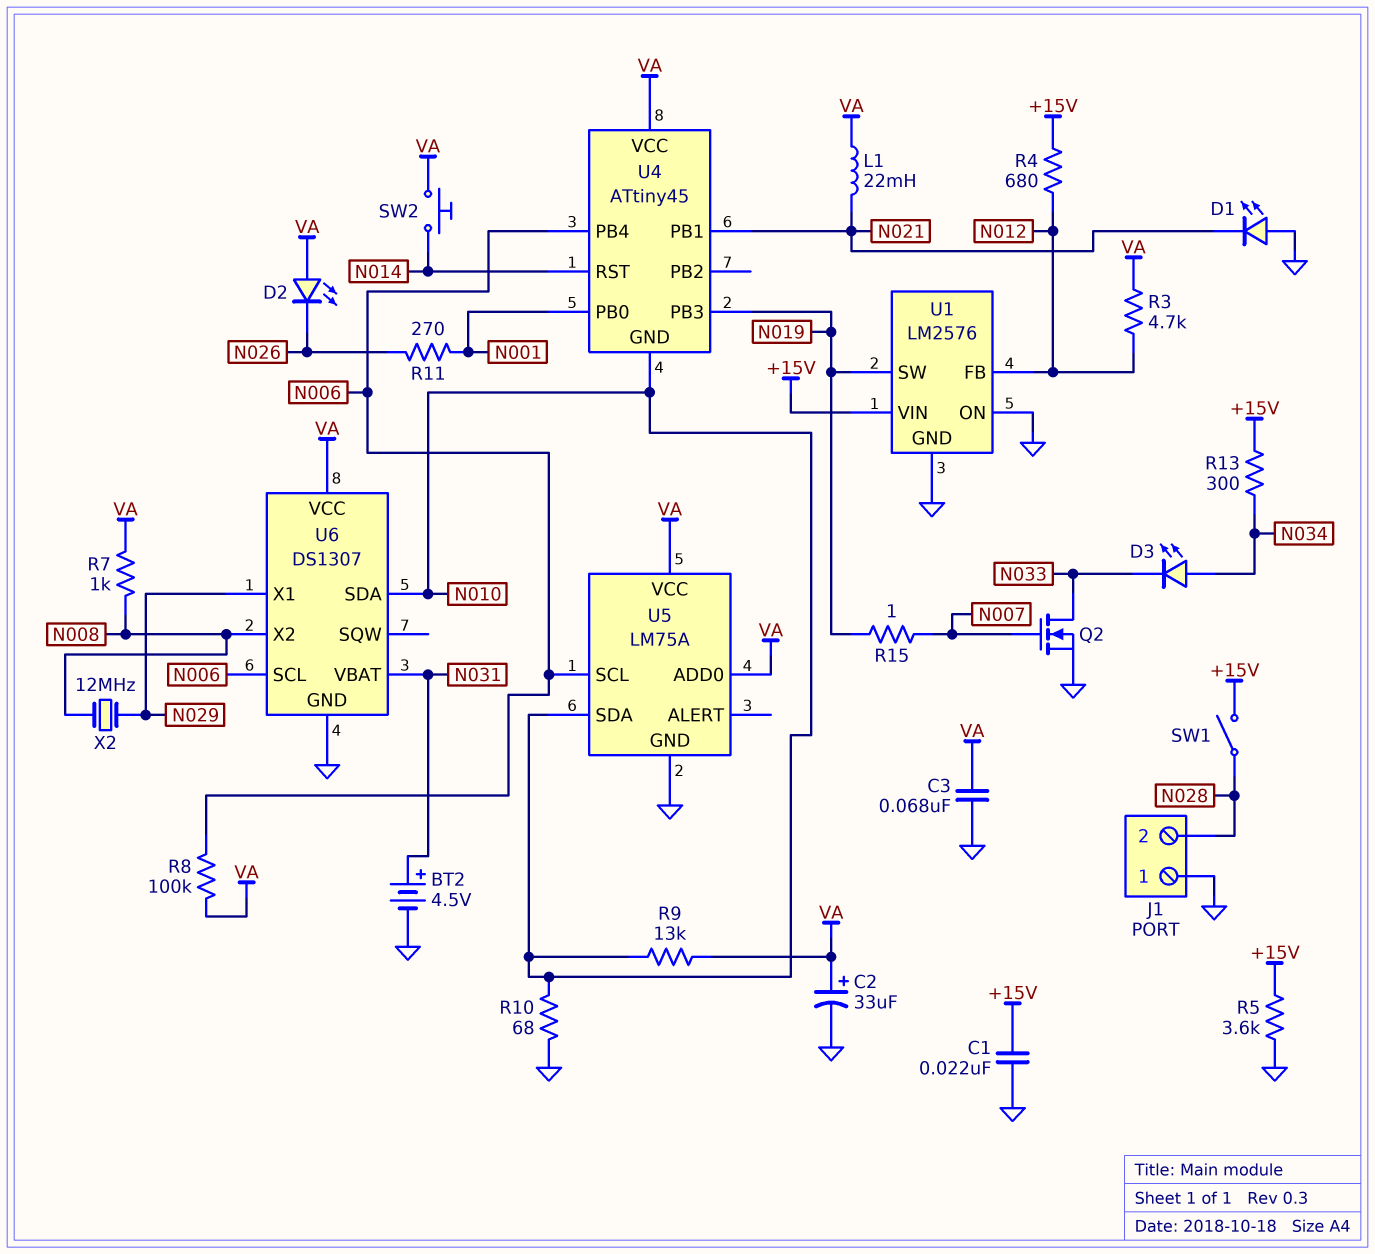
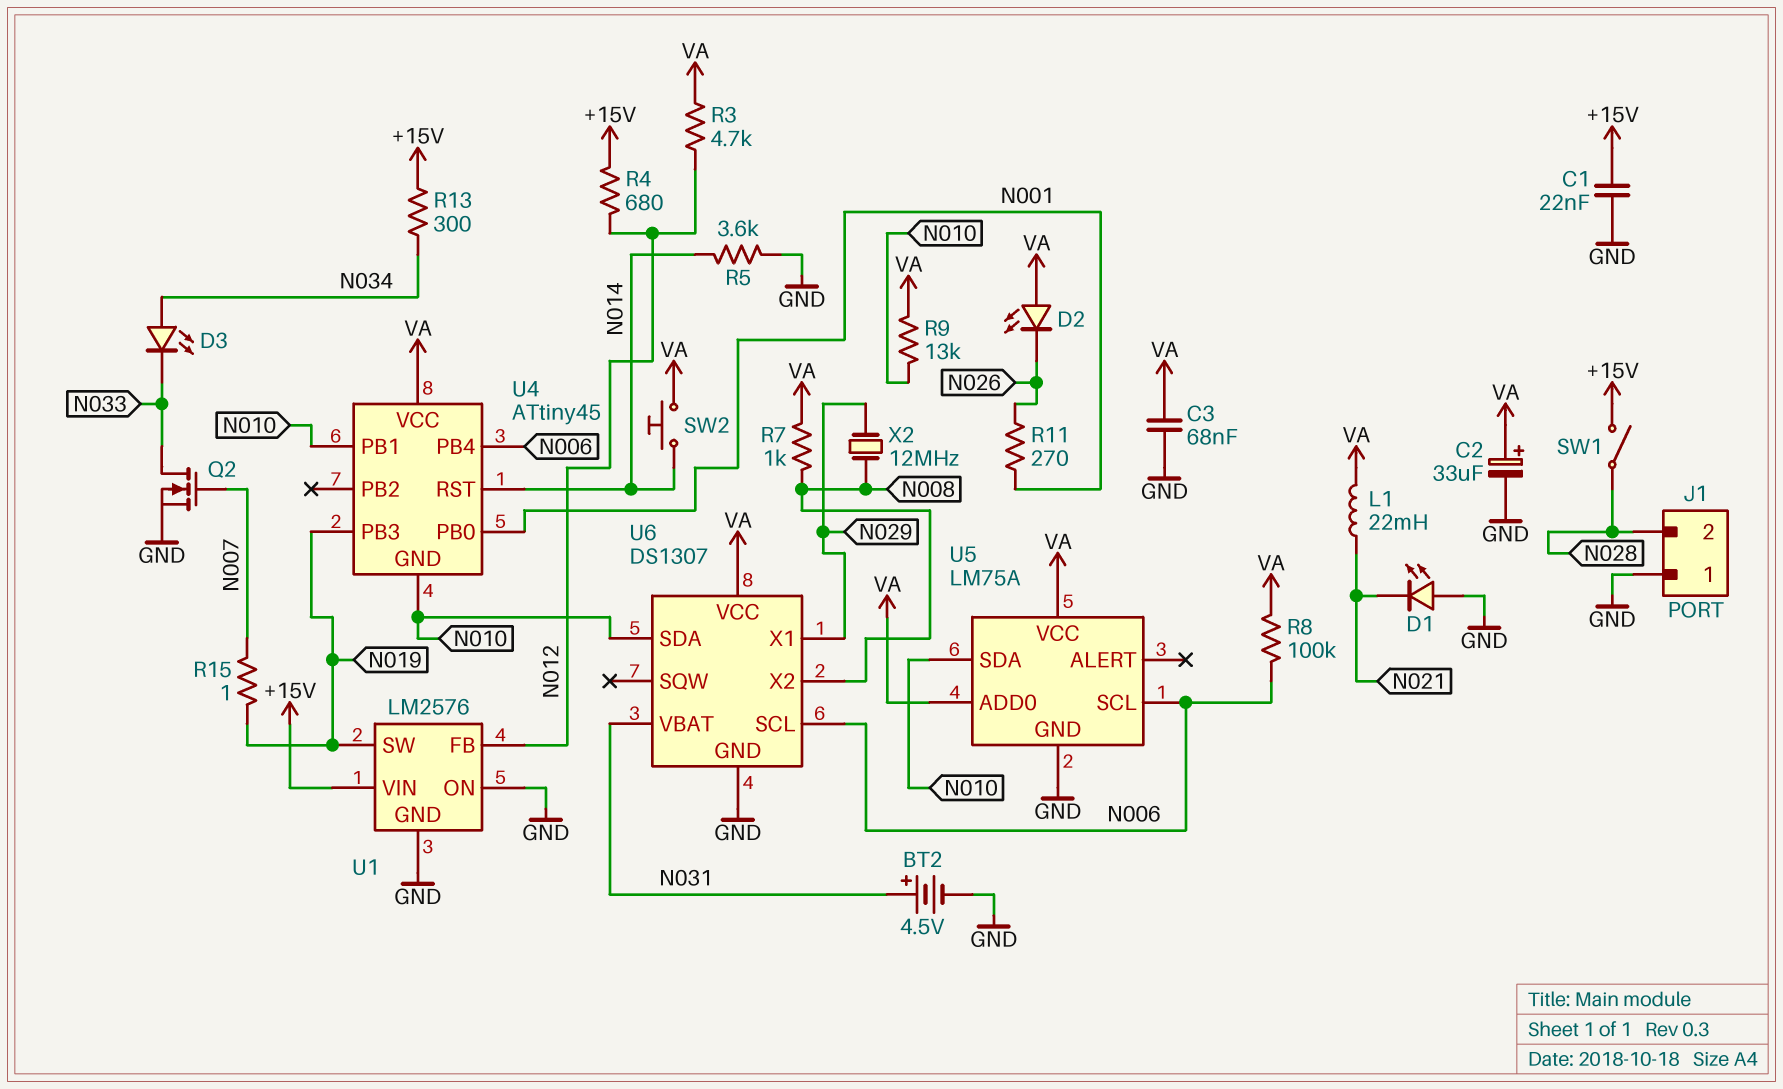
R5: 3.6k (+15V, GND) -> 3.6k (GND, N014)
R10: 68 (GND, N010) -> none
U4 pin PB1: N021 -> N010

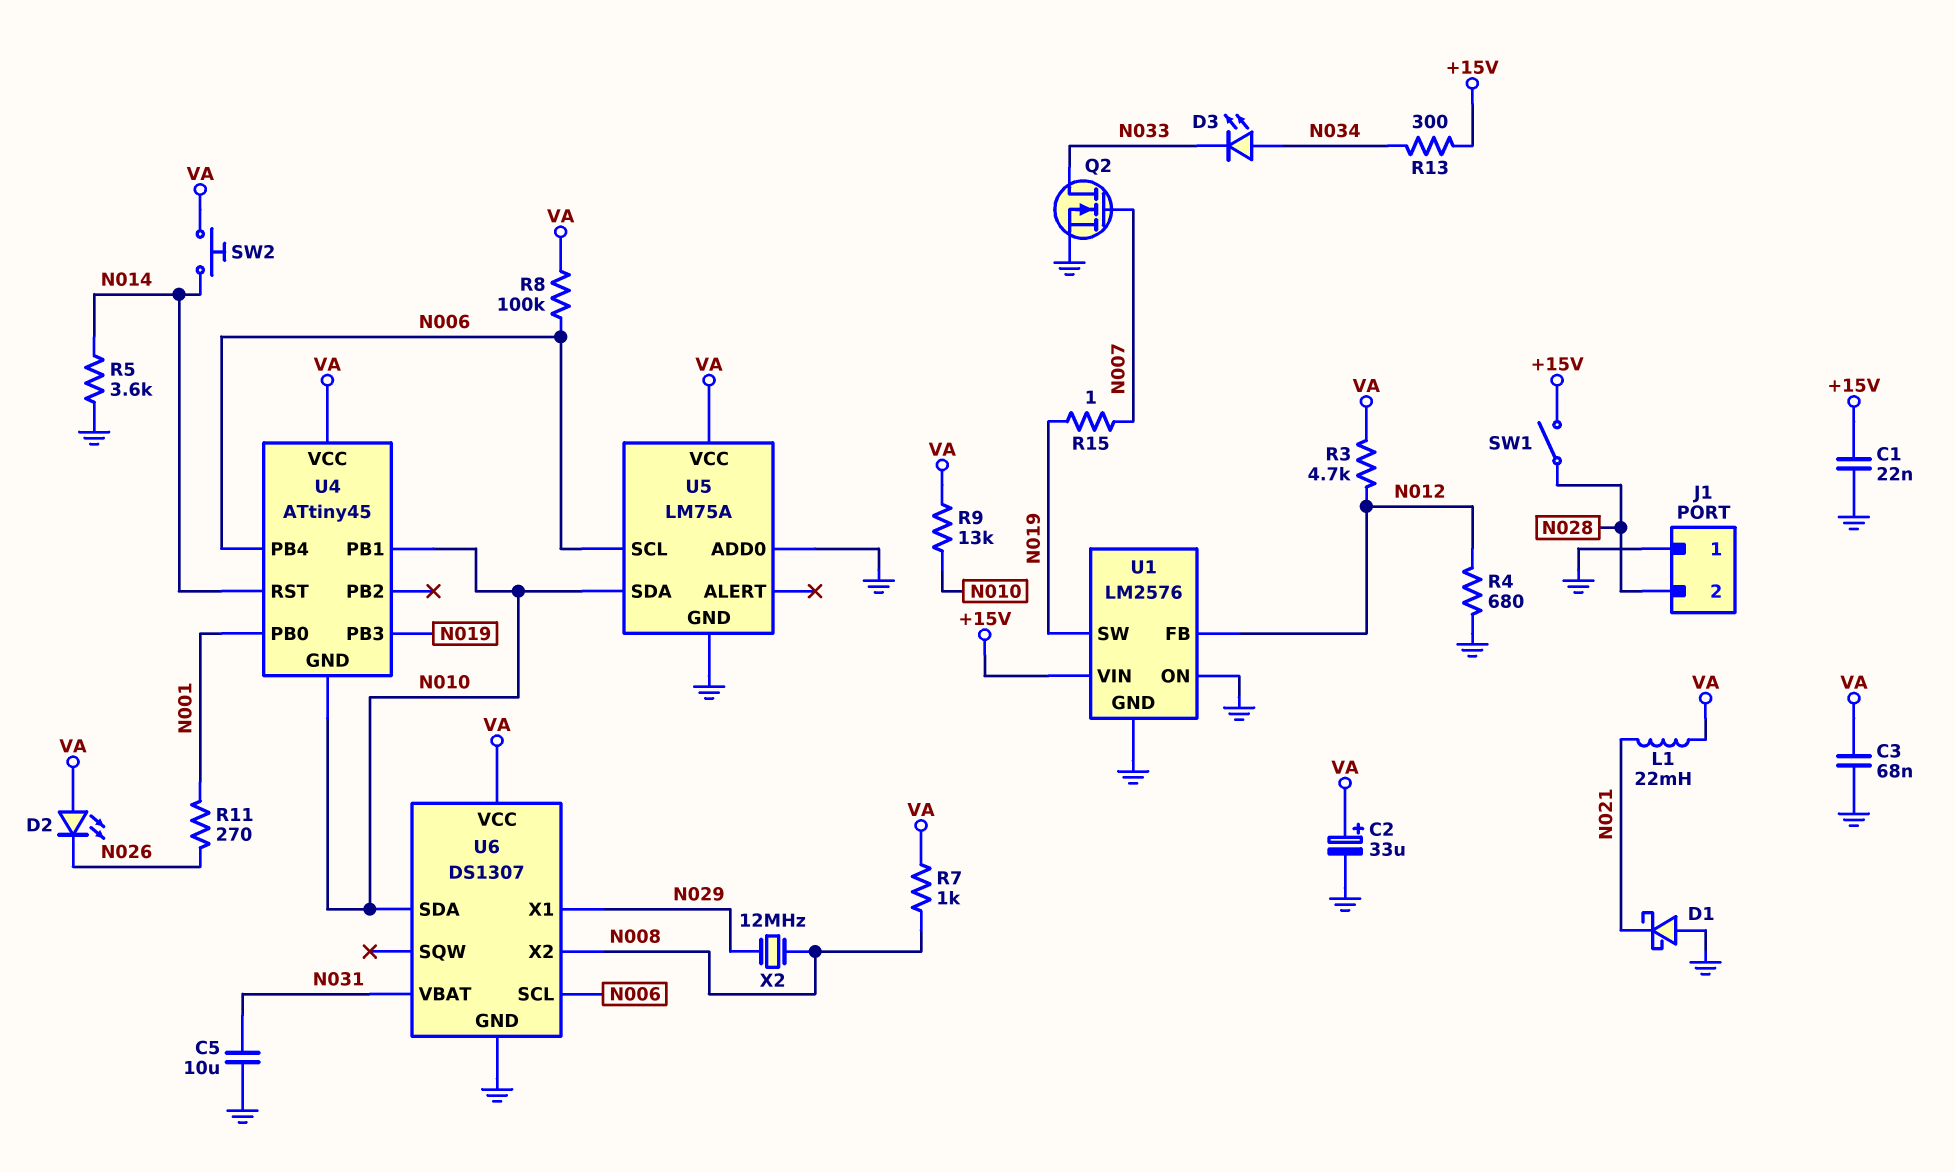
BT2: 4.5V (plus N031, minus GND) -> none
C5: none -> 10uF (GND, N031)
D1: LED (A GND, K N021) -> schottky (A GND, K N021)
R4: 680 (+15V, N012) -> 680 (GND, N012)
U5 pin ADD0: VA -> GND

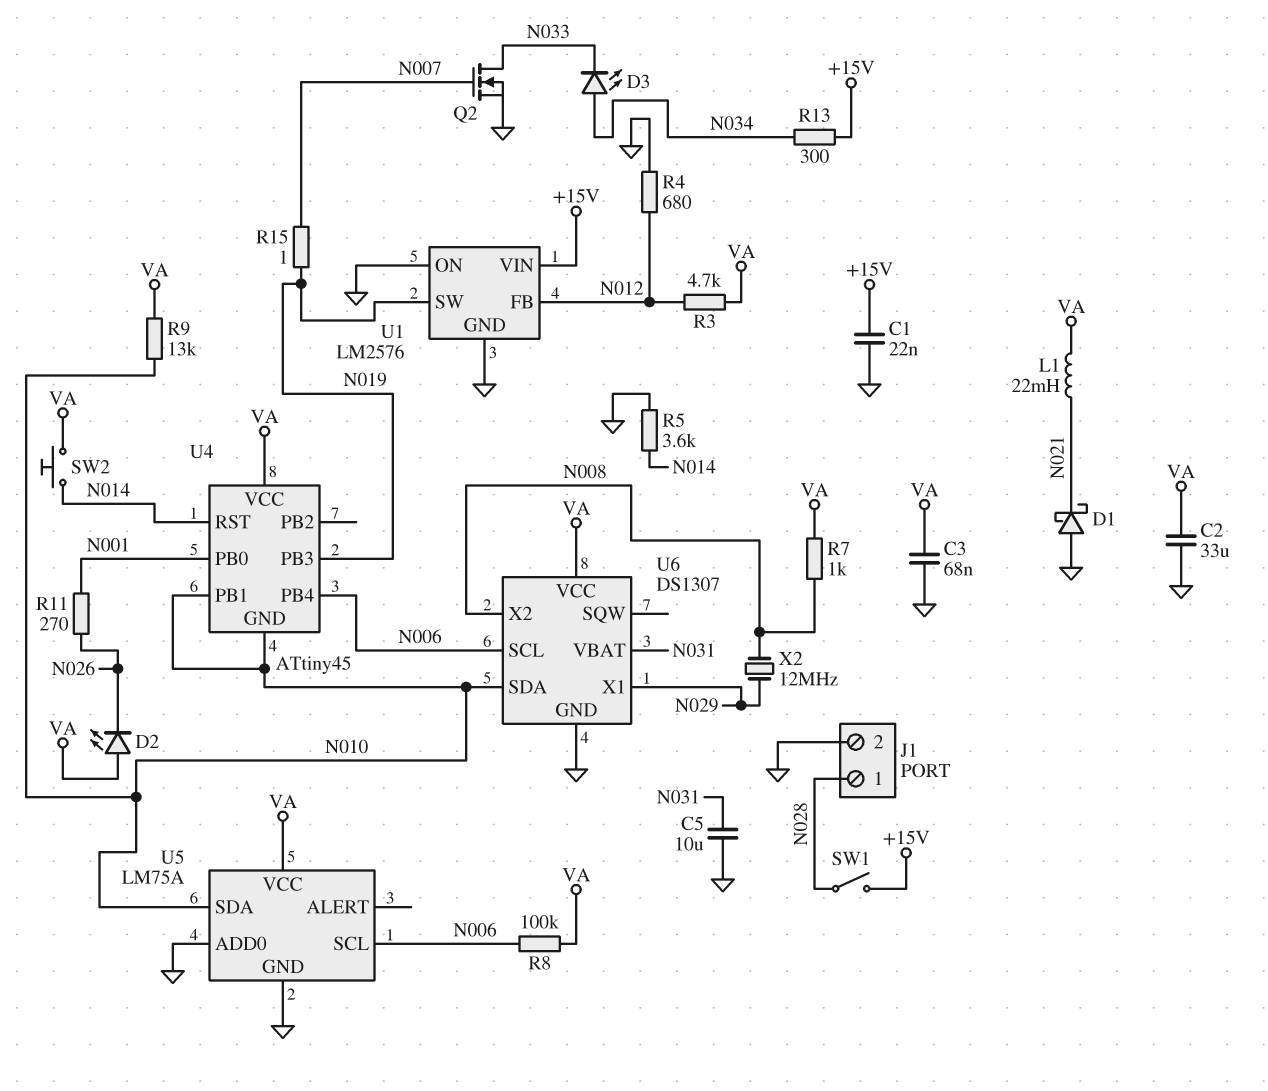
C2: 33uF (plus VA, minus GND) -> 33uF (GND, VA)
J1 pin 1: GND -> N028
J1 pin 2: N028 -> GND

